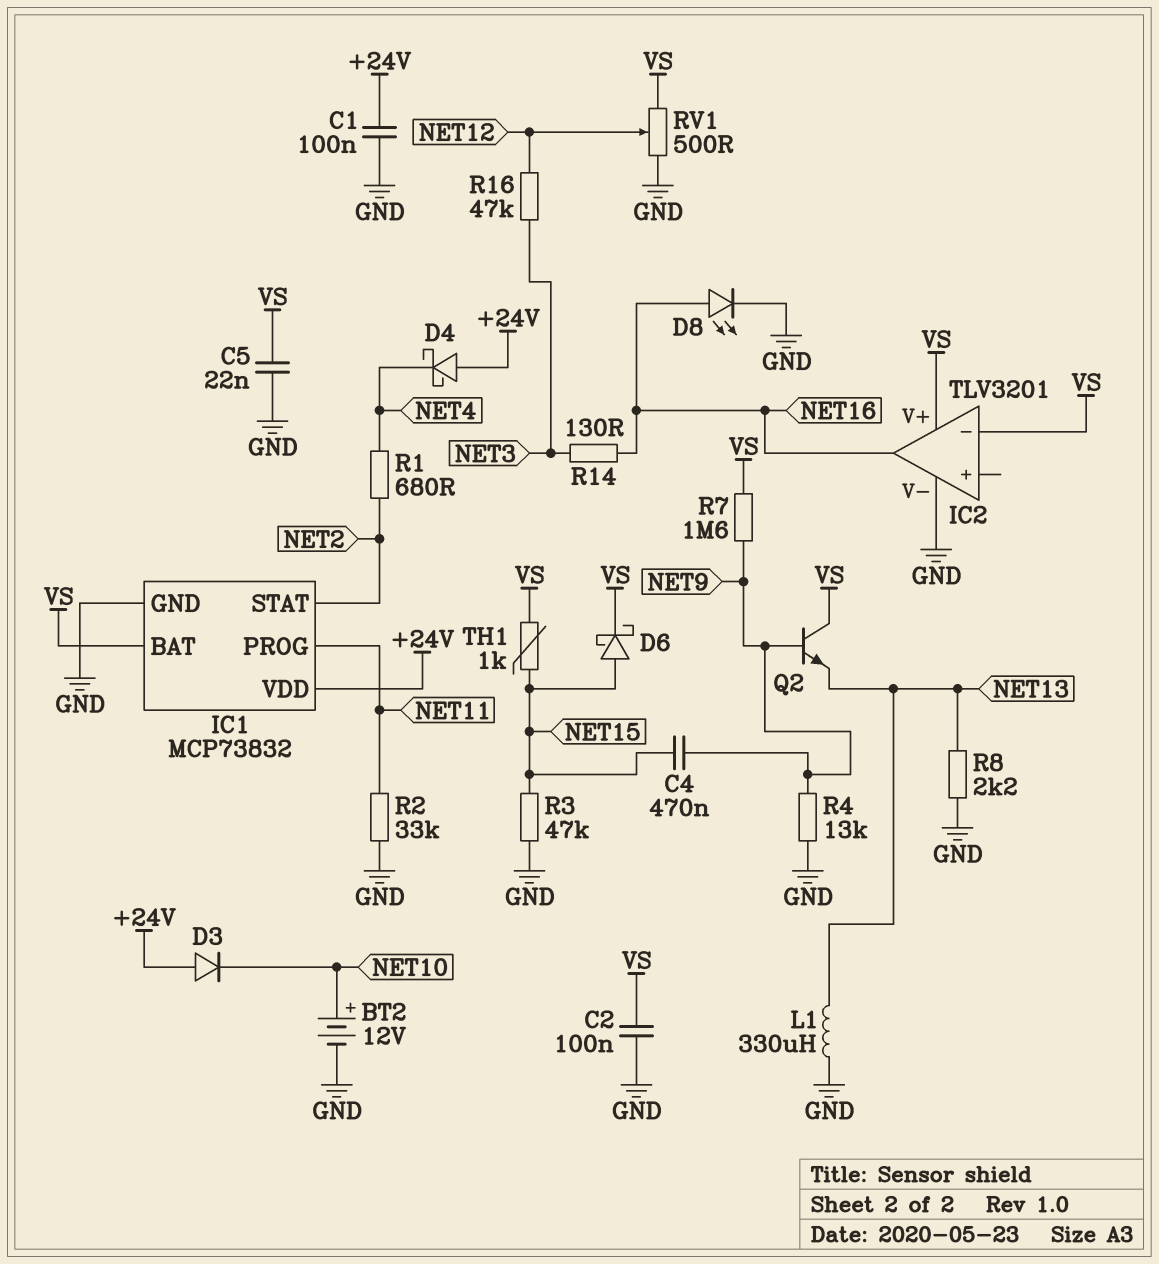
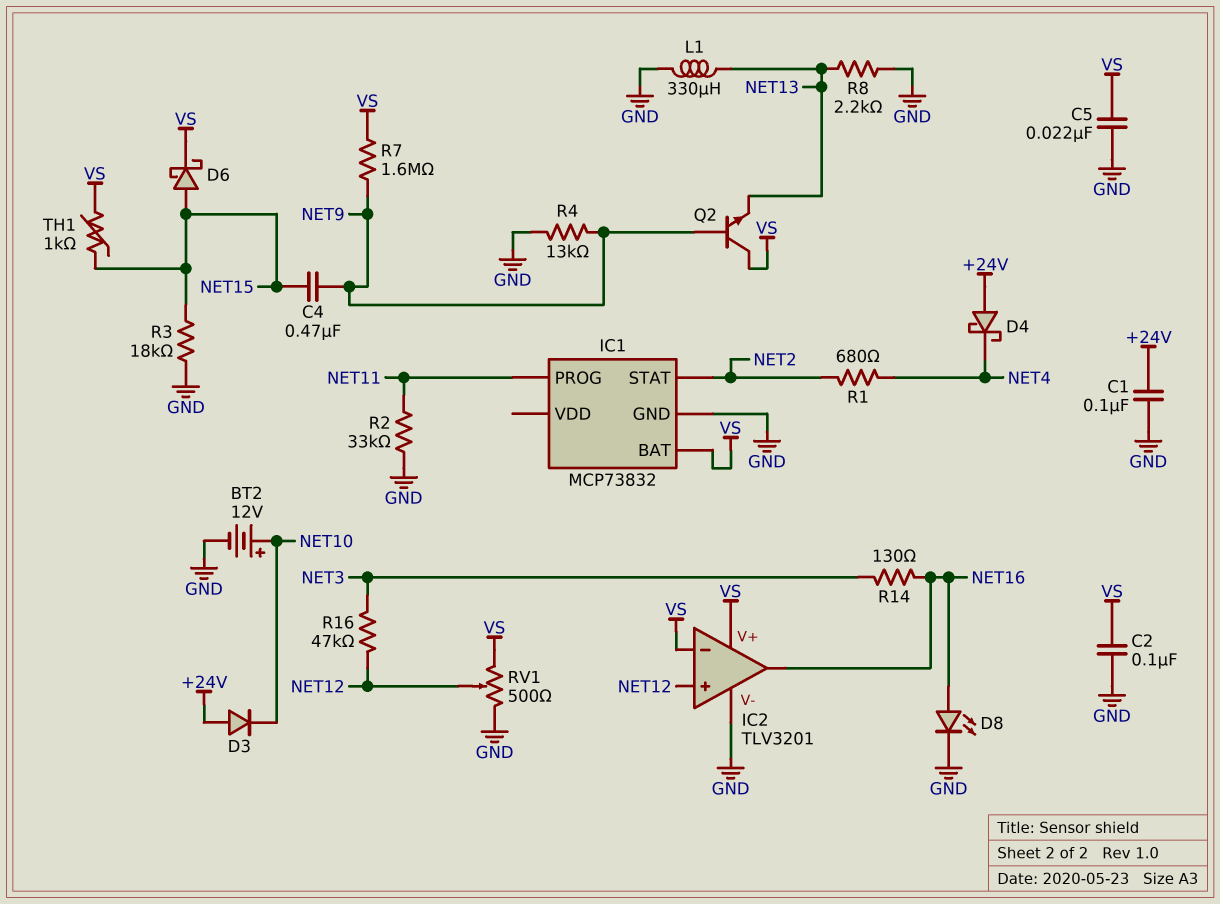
IC1 pin VDD: +24V -> none
IC2 pin in+: none -> NET12
R3: 47k (GND, NET15) -> 18k (GND, NET15)

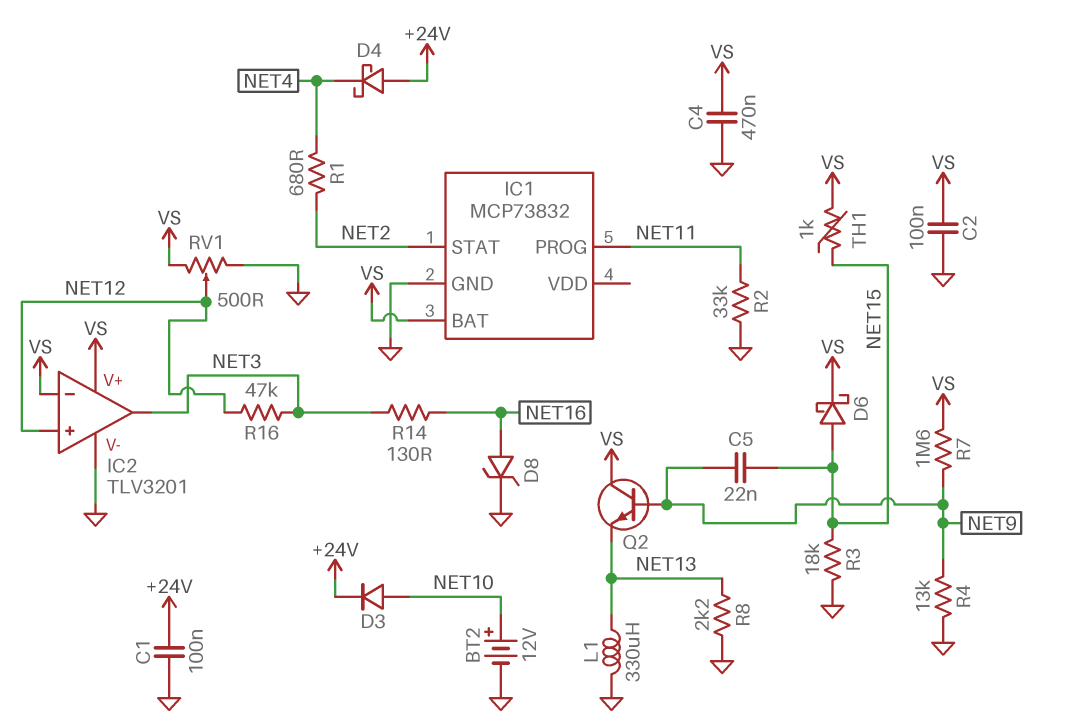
C4: 470nF (NET9, NET15) -> 470nF (GND, VS)
C5: 22nF (GND, VS) -> 22nF (NET9, NET15)
D3: diode (A +24V, K NET10) -> diode (A NET10, K +24V)
D8: LED (A NET16, K GND) -> zener (A NET16, K GND)
IC2 pin out: NET16 -> NET3

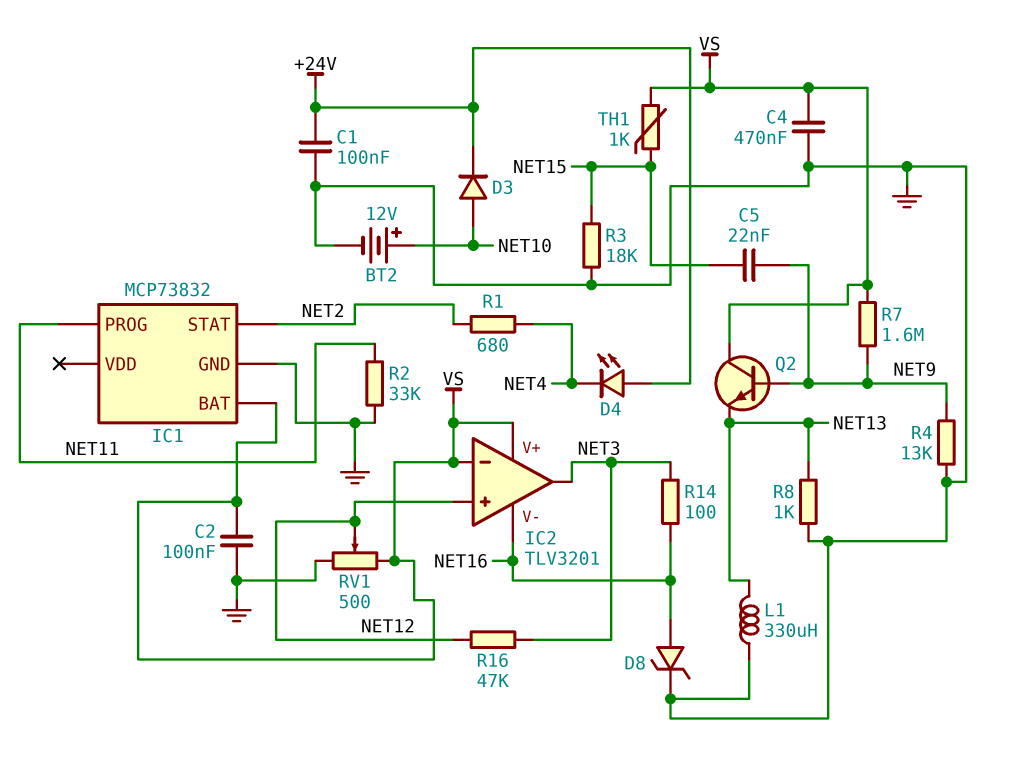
D4: schottky (A +24V, K NET4) -> LED (A +24V, K NET4)
D6: schottky (A NET15, K VS) -> none
IC2 pin V-: GND -> NET16
R8: 2.2k (GND, NET13) -> 1k (GND, NET13)
R14: 130 (NET3, NET16) -> 100 (NET3, NET16)

